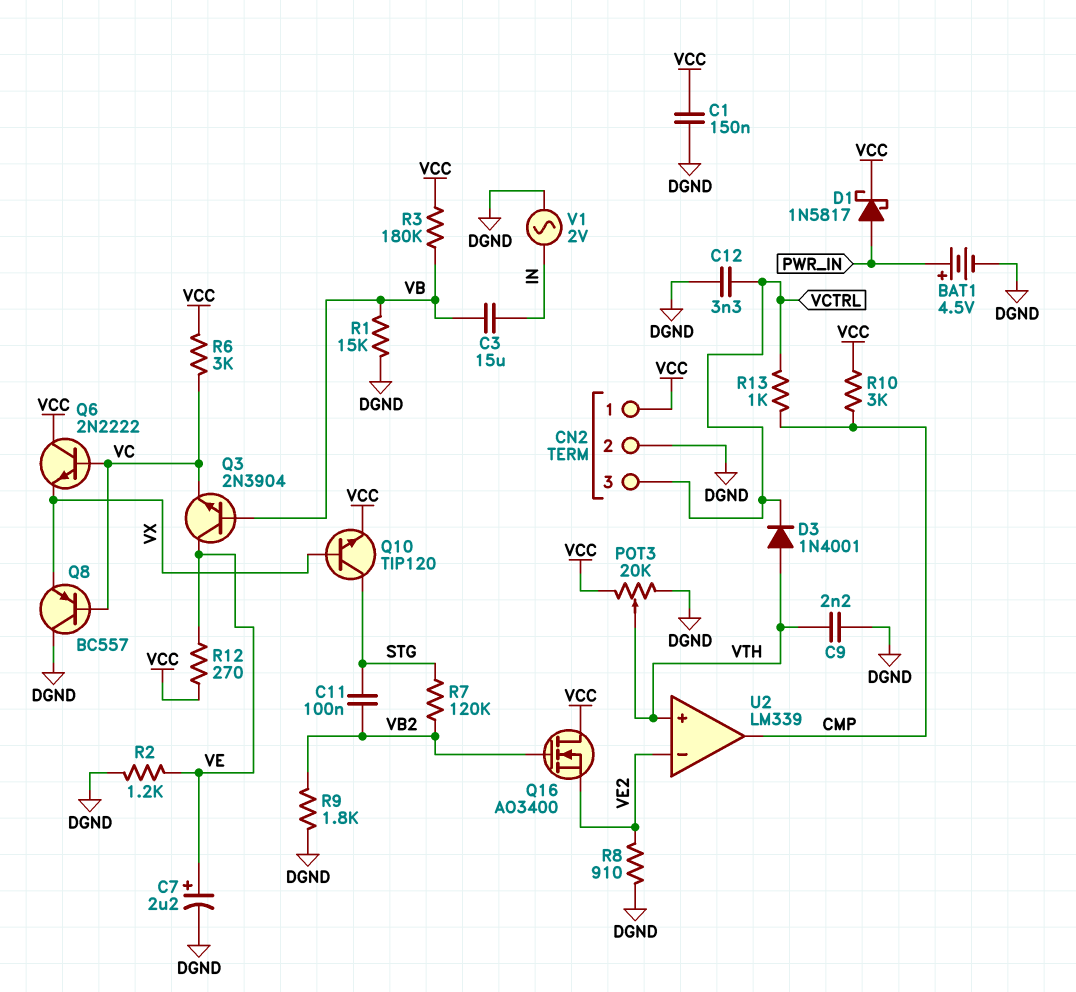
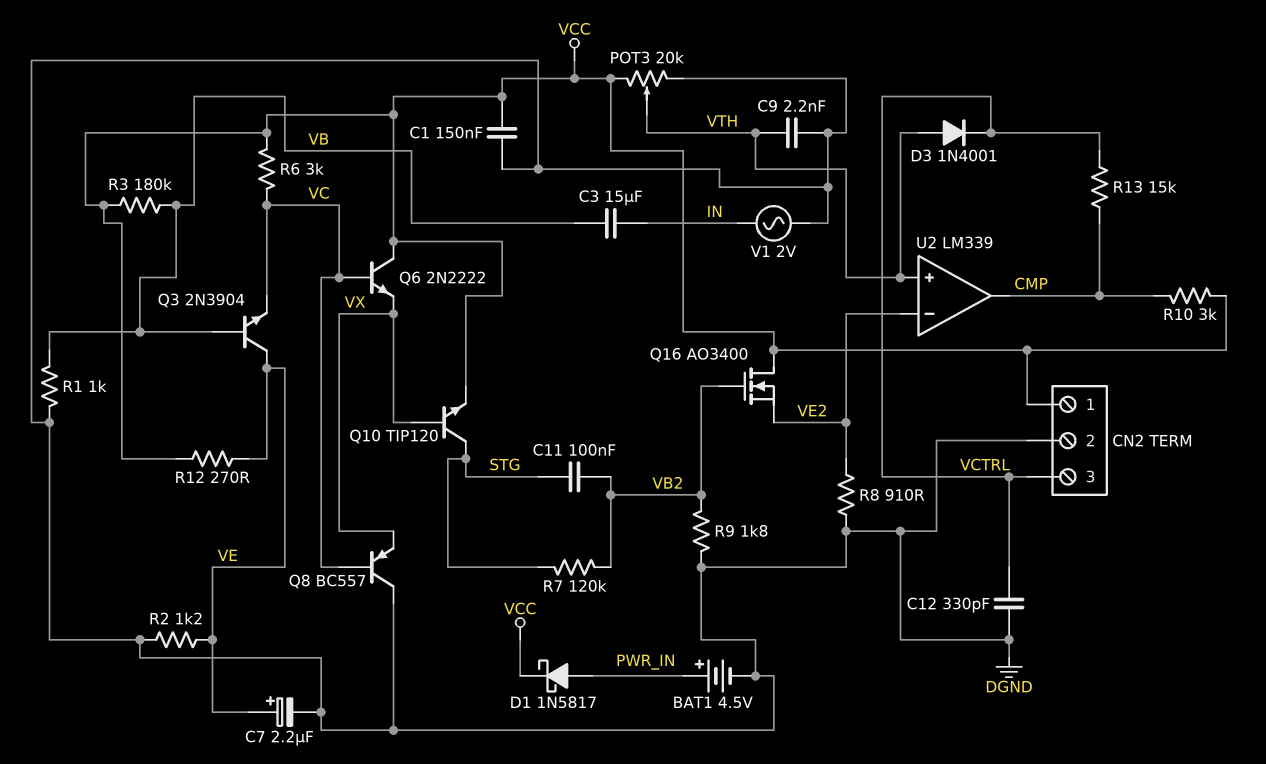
C12: 3.3nF (DGND, VCTRL) -> 330pF (DGND, VCTRL)
R1: 15k (DGND, VB) -> 1k (DGND, VB)
R13: 1k (CMP, VCTRL) -> 15k (CMP, VCTRL)

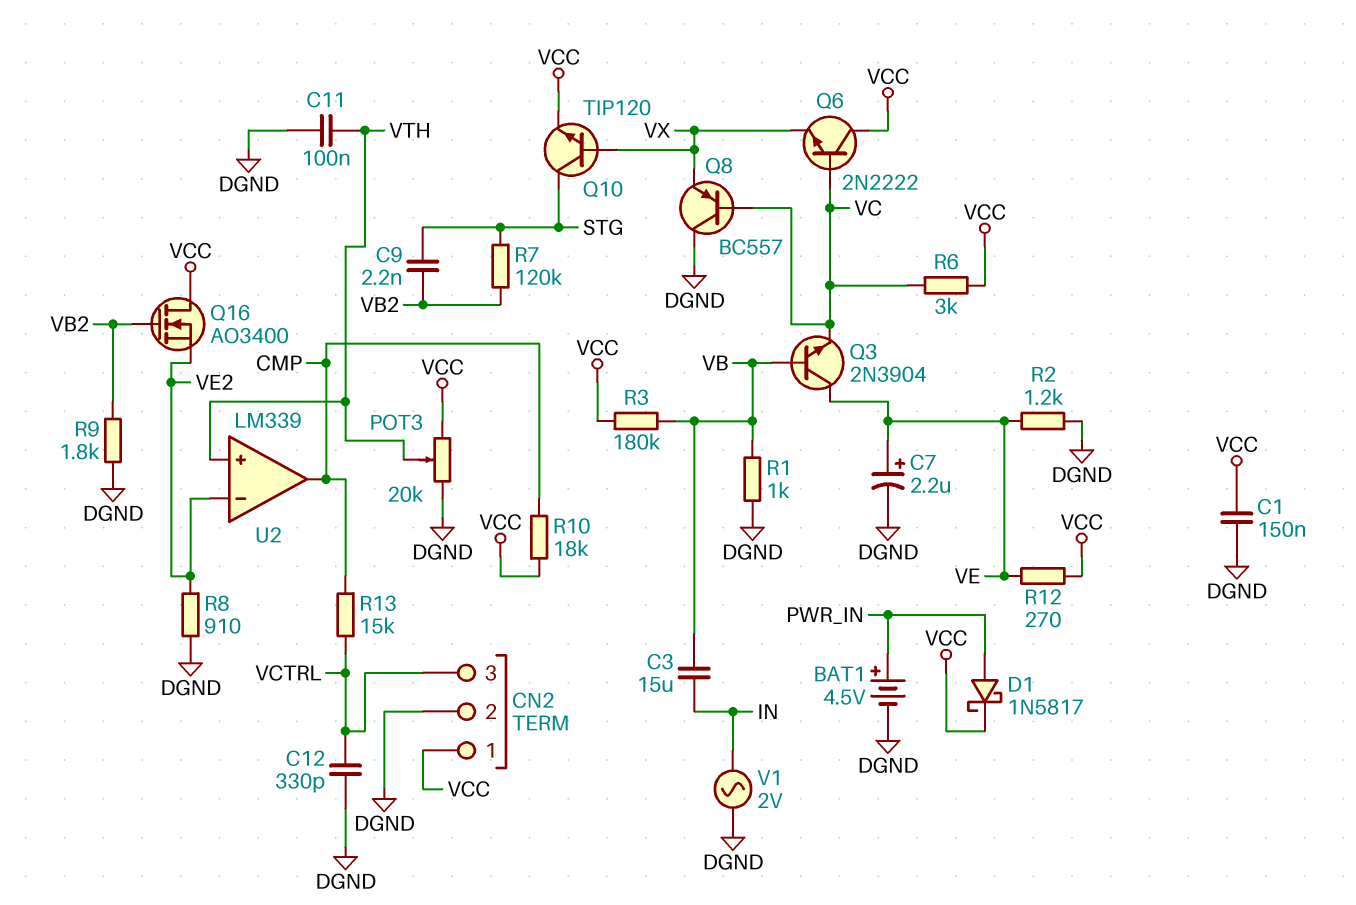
C9: 2.2nF (DGND, VTH) -> 2.2nF (STG, VB2)
C11: 100nF (STG, VB2) -> 100nF (DGND, VTH)
D3: diode 1N4001 (A VTH, K VCTRL) -> none
R10: 3k (CMP, VCC) -> 18k (CMP, VCC)

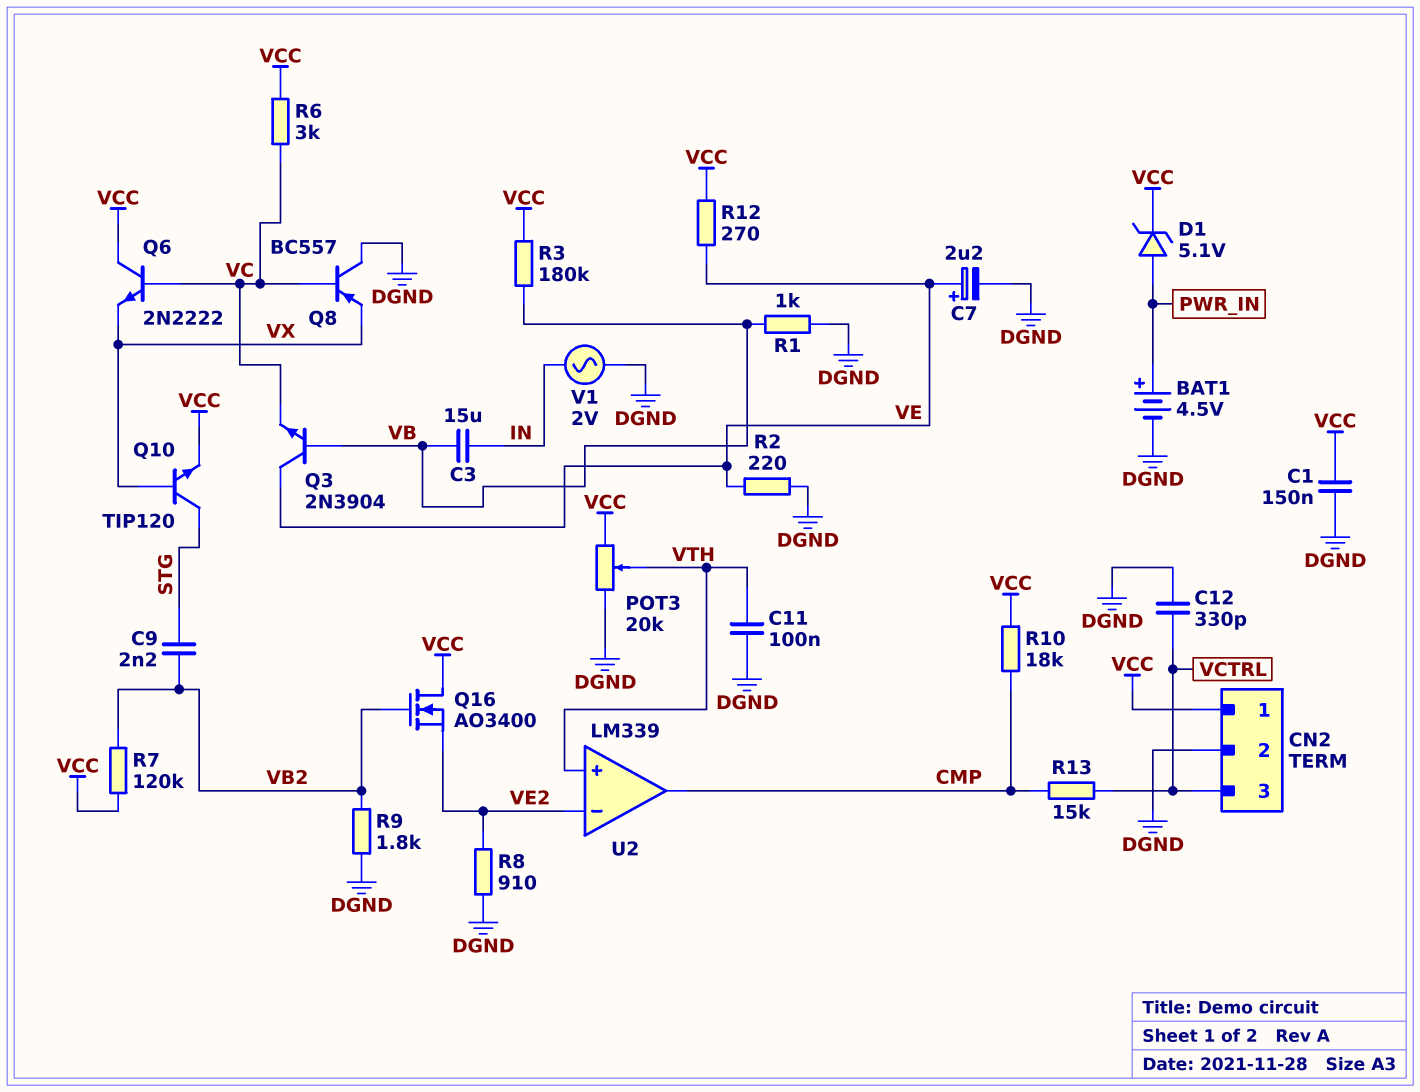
D1: schottky 1N5817 (A PWR_IN, K VCC) -> zener 5.1V (A PWR_IN, K VCC)
R2: 1.2k (DGND, VE) -> 220 (DGND, VE)
R7: 120k (STG, VB2) -> 120k (VB2, VCC)

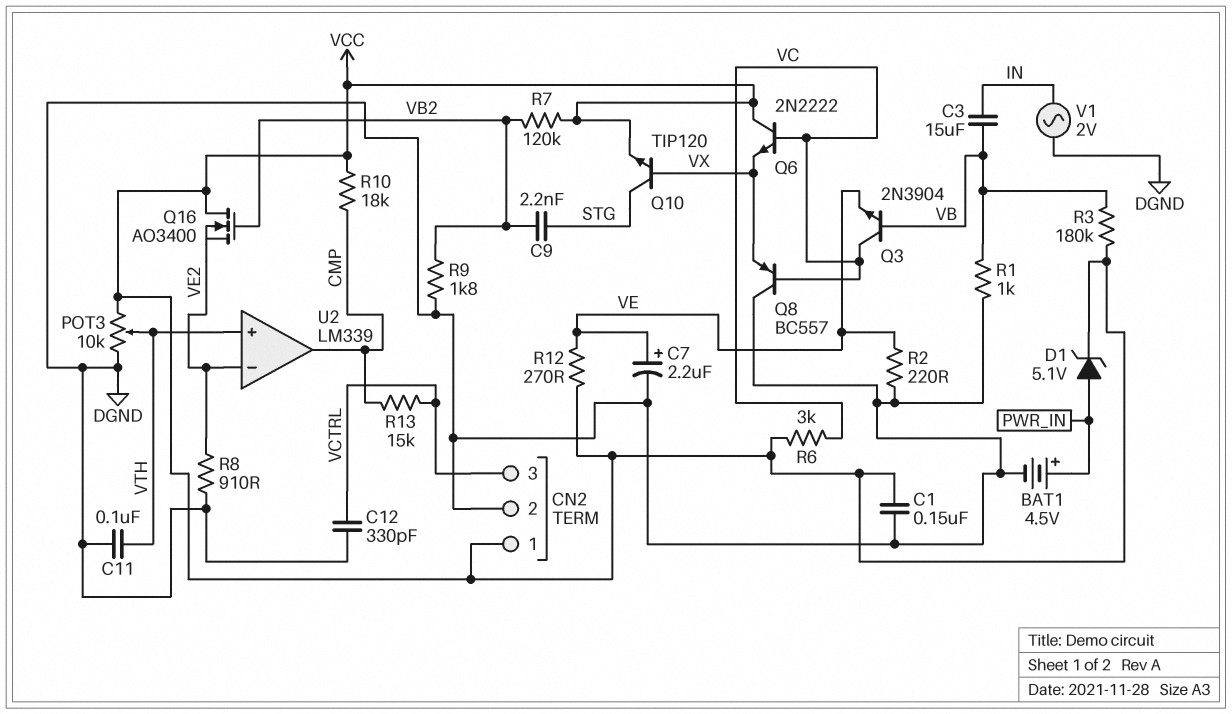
POT3: 20k (DGND, VCC, wiper VTH) -> 10k (DGND, VCC, wiper VTH)
Q3: NPN 2N3904 (B VB, C VE, E VC) -> NPN 2N3904 (B VB, C VC, E VE)

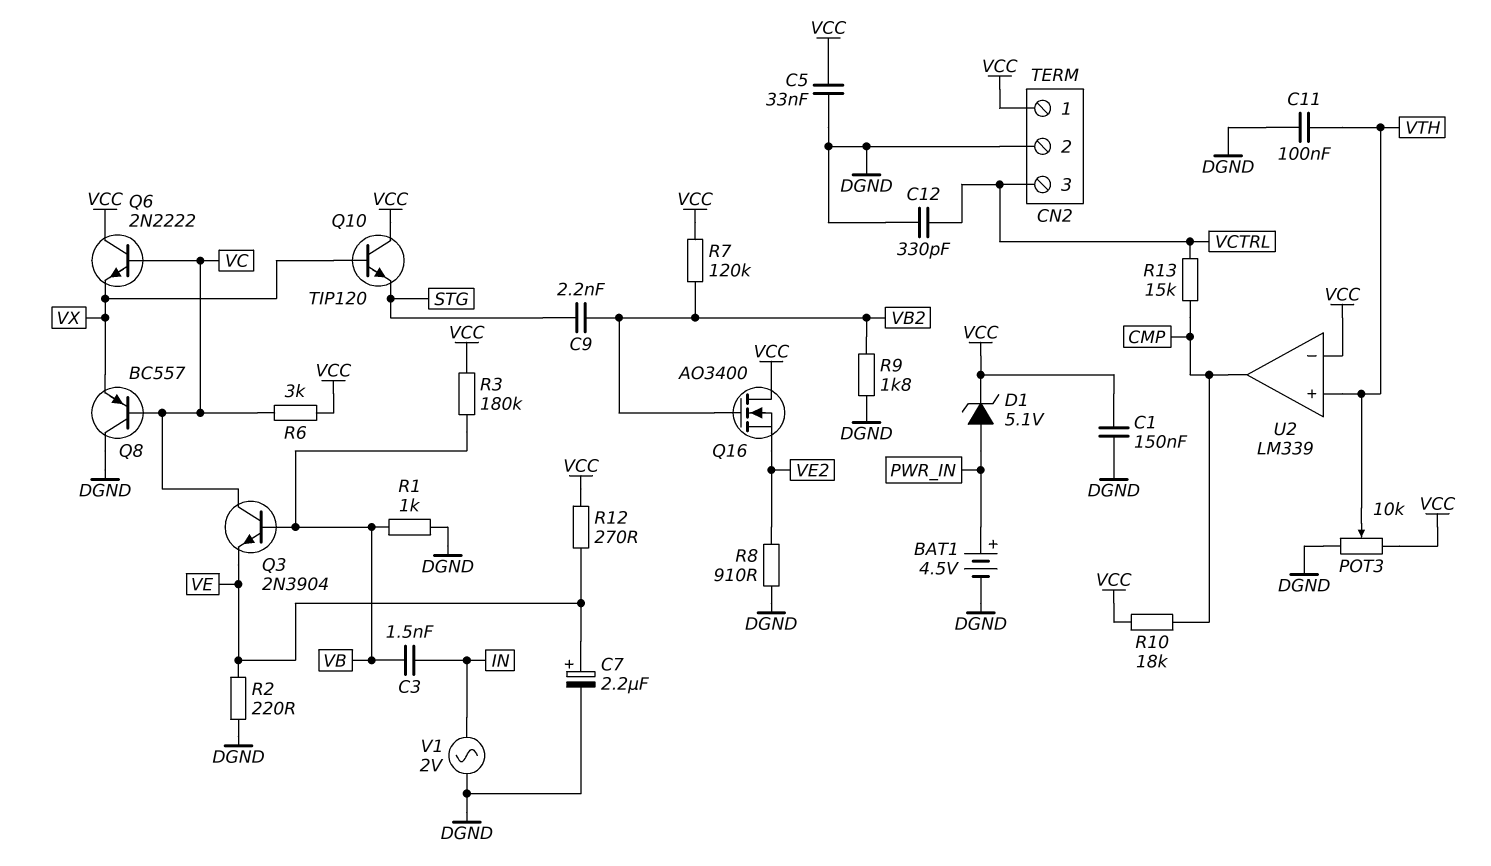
C3: 15uF (IN, VB) -> 1.5nF (IN, VB)
C5: none -> 33nF (DGND, VCC)
Q10: NPN TIP120 (B VX, C STG, E VCC) -> NPN TIP120 (B VX, C VCC, E STG)
U2 pin in-: VE2 -> VCC

